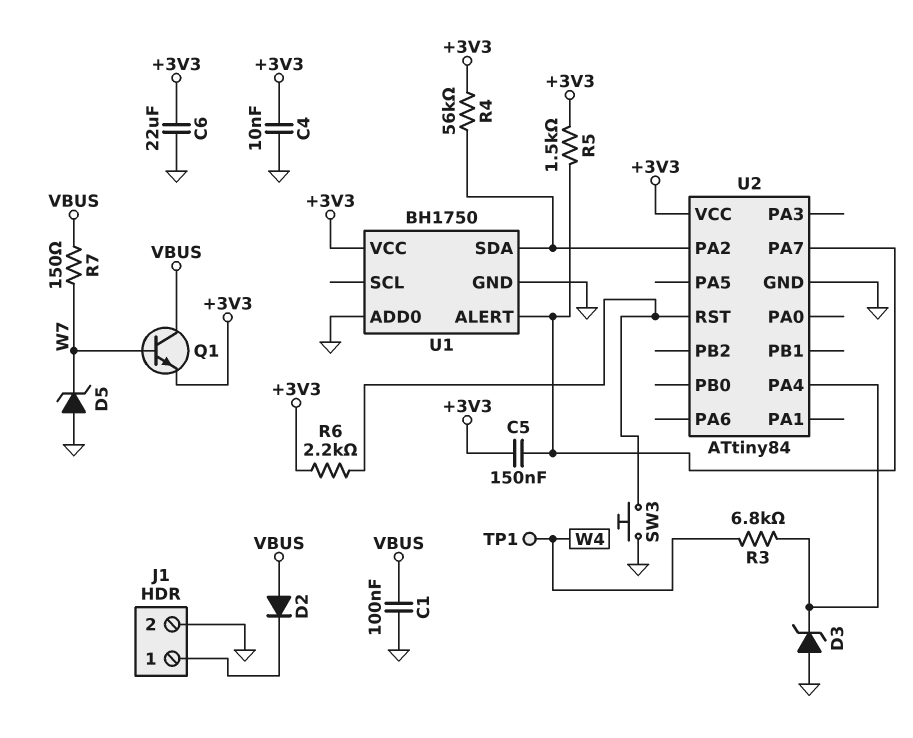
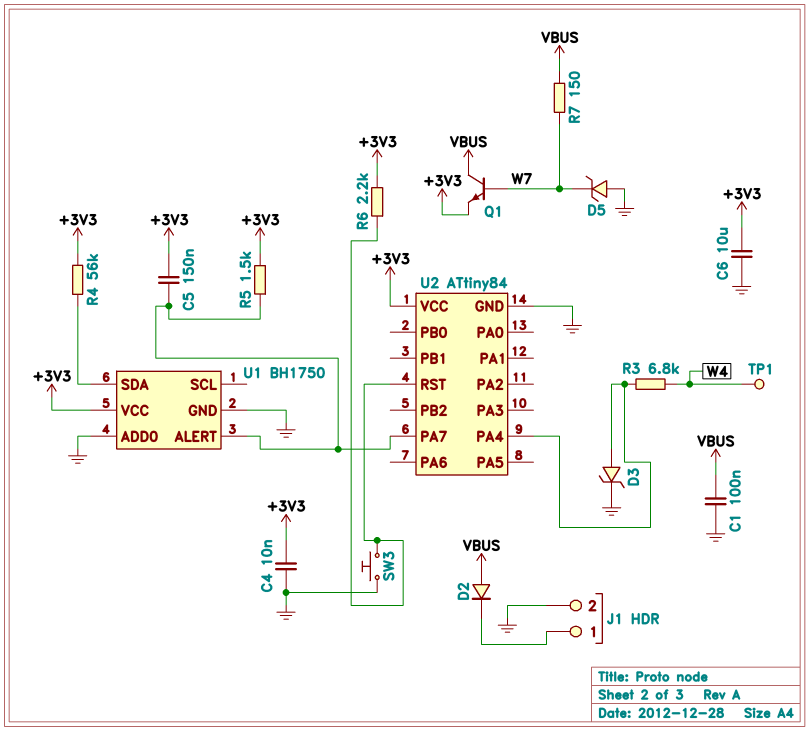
C6: 22uF (+3V3, GND) -> 10uF (+3V3, GND)
D3: zener (A GND, K U2/PA4) -> zener (A U2/PA4, K GND)
U2 pin PA2: U1/SDA -> none

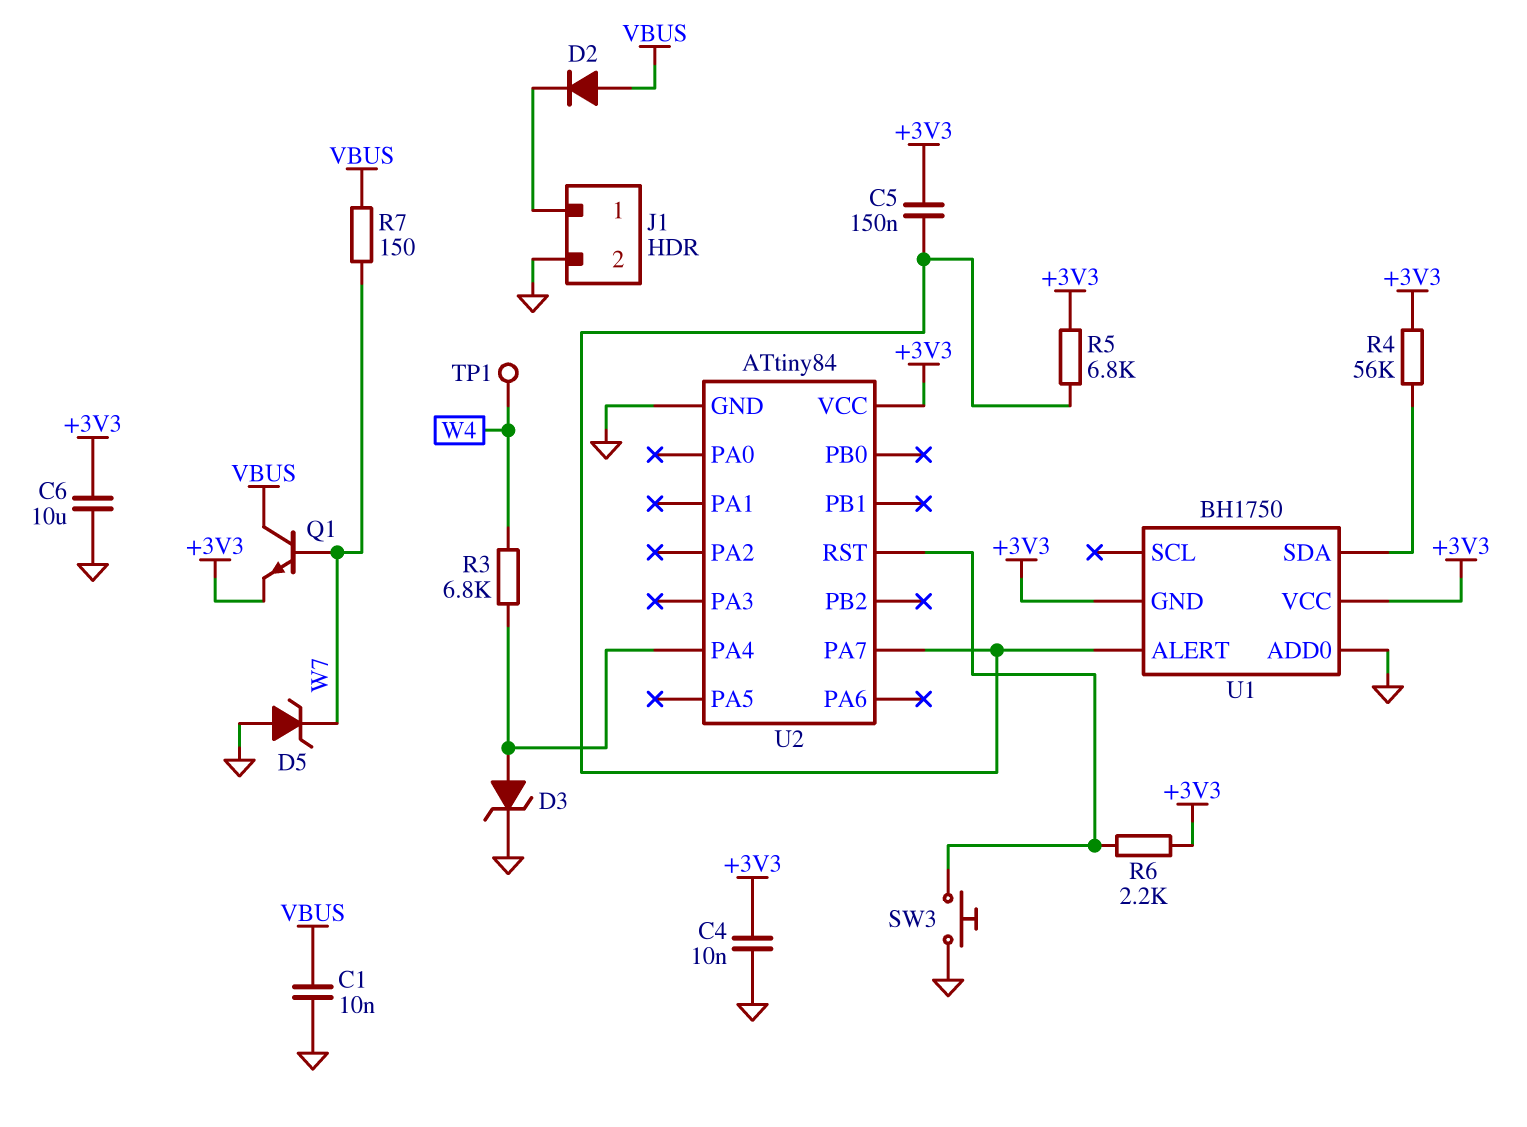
C1: 100nF (GND, VBUS) -> 10nF (GND, VBUS)
R5: 1.5k (+3V3, U1/ALERT) -> 6.8k (+3V3, U1/ALERT)
U1 pin GND: GND -> +3V3

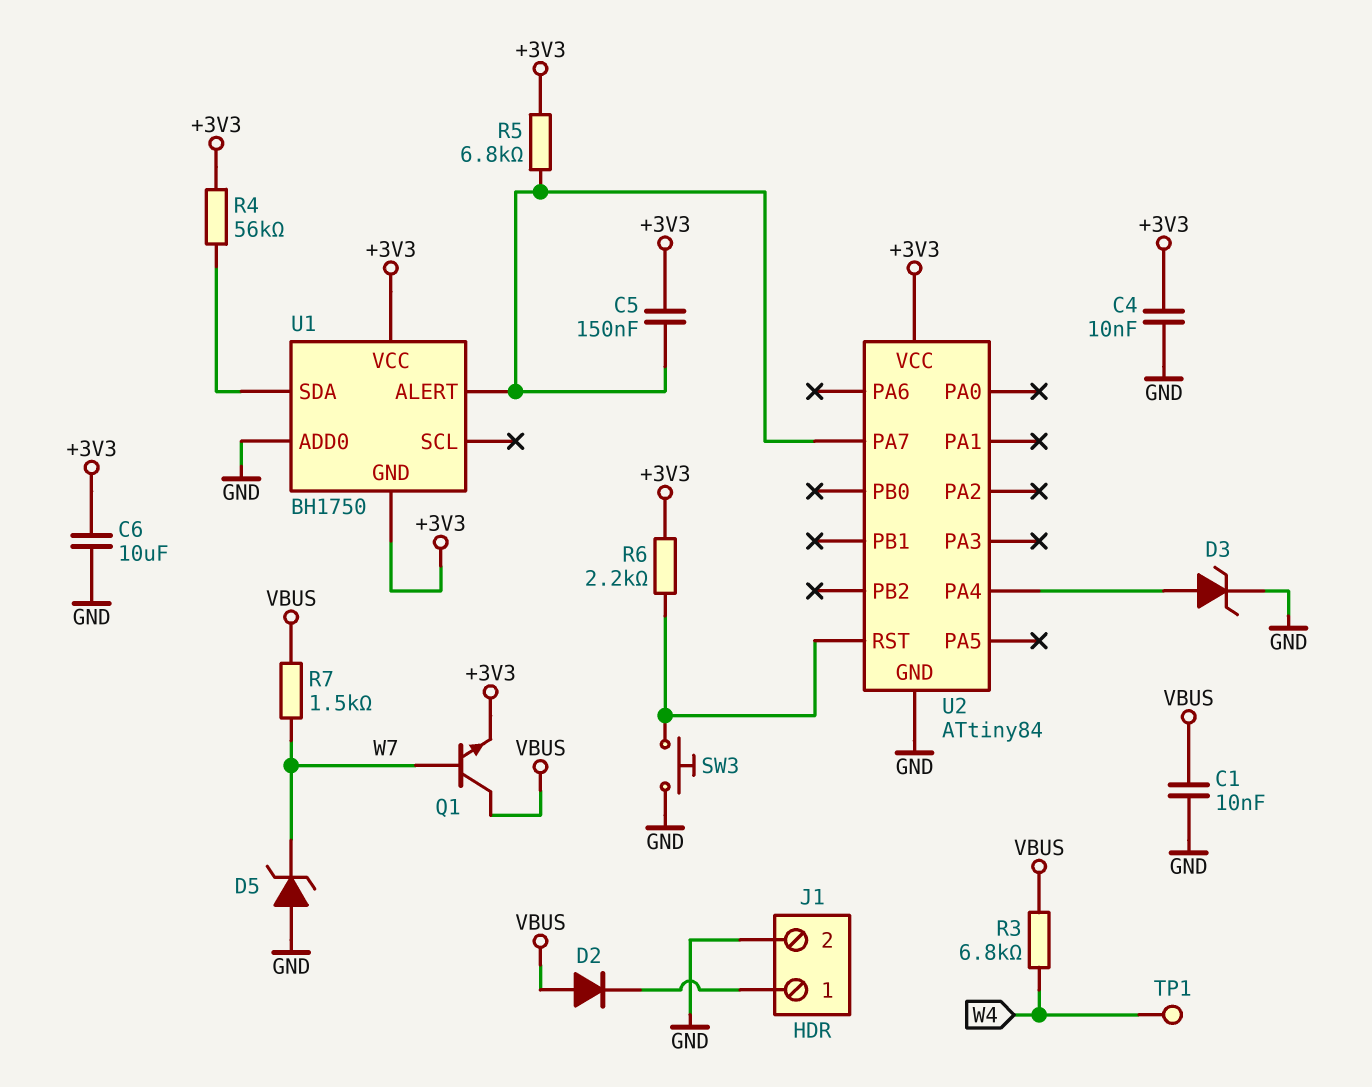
R3: 6.8k (U2/PA4, W4) -> 6.8k (VBUS, W4)
R7: 150 (VBUS, W7) -> 1.5k (VBUS, W7)

